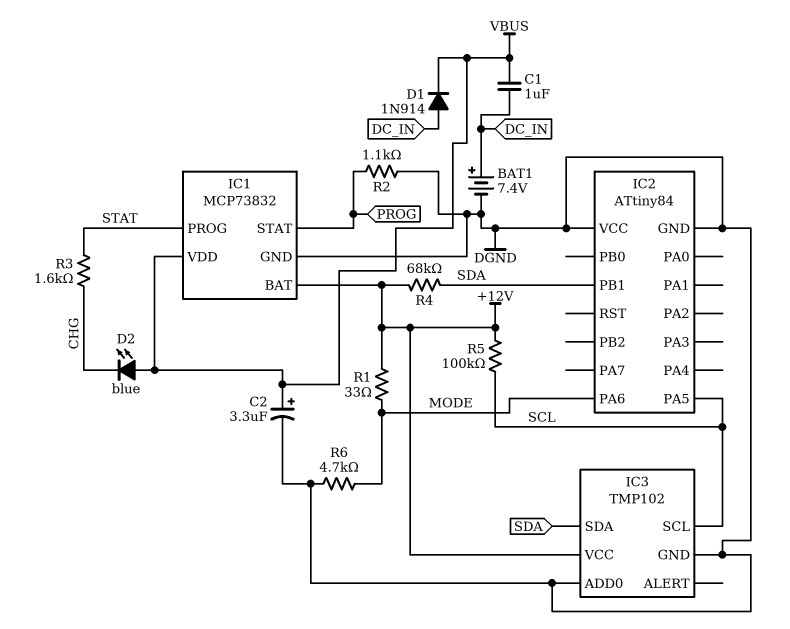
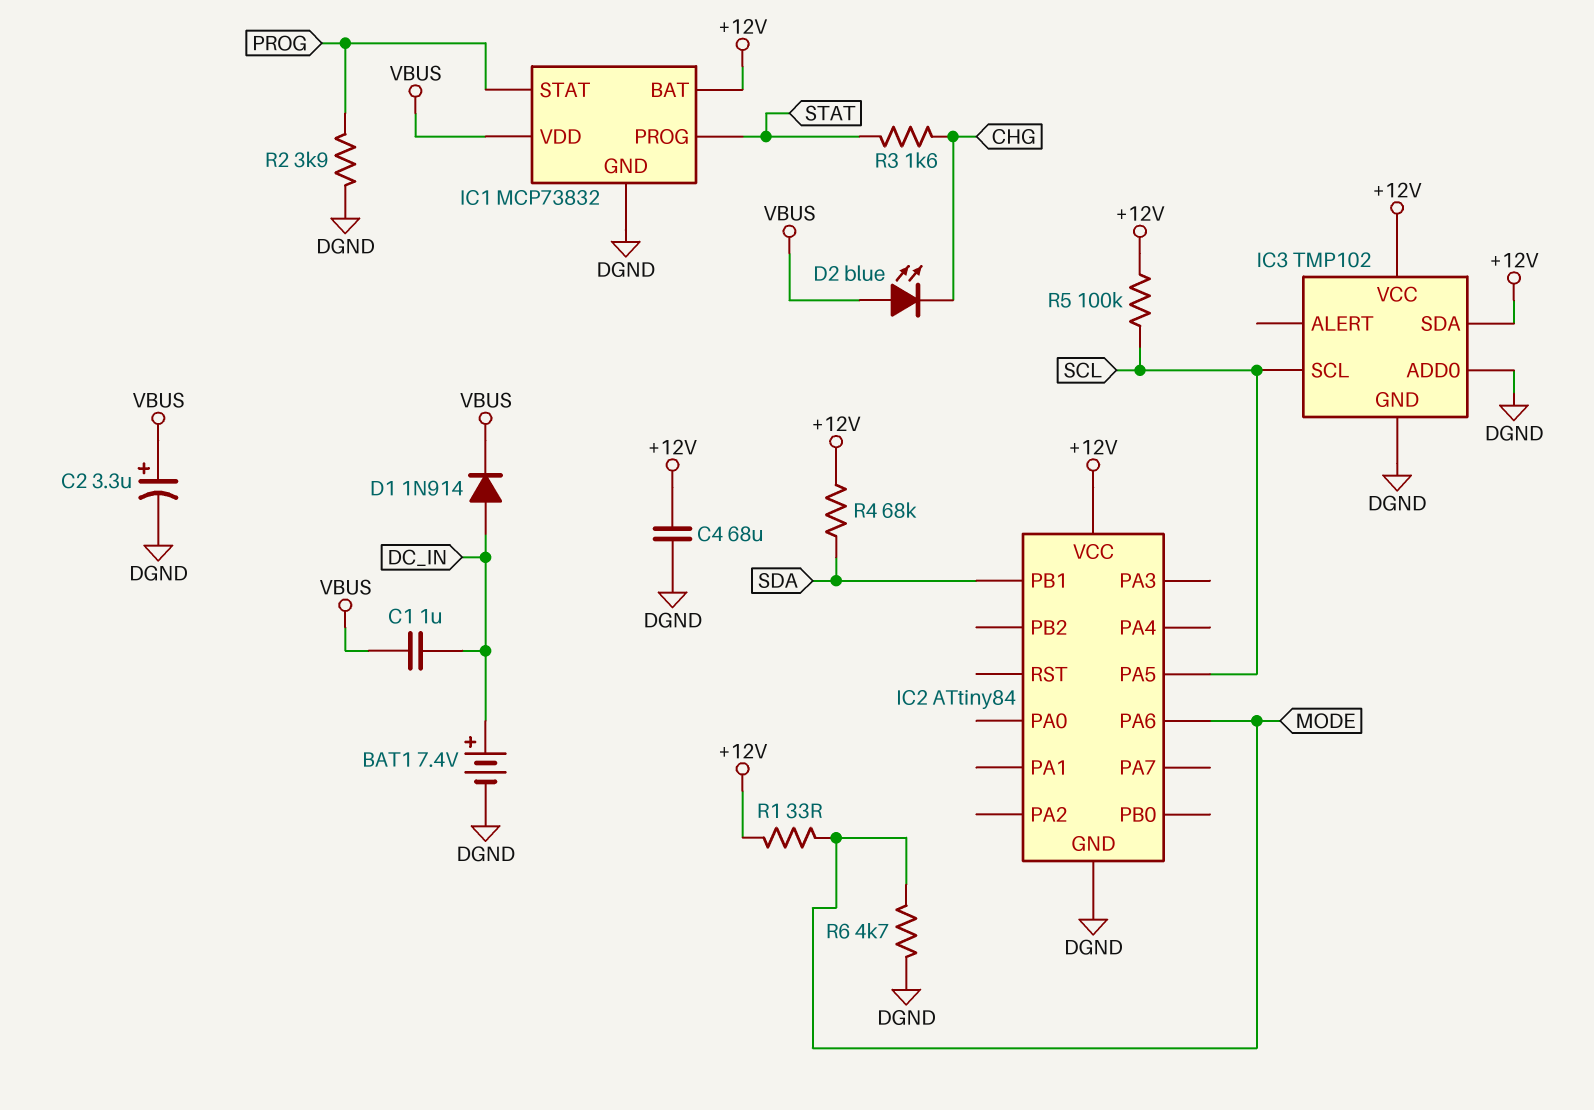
C4: none -> 68uF (+12V, DGND)
IC2 pin VCC: DGND -> +12V
IC3 pin SDA: SDA -> +12V
R2: 1.1k (DGND, PROG) -> 3.9k (DGND, PROG)

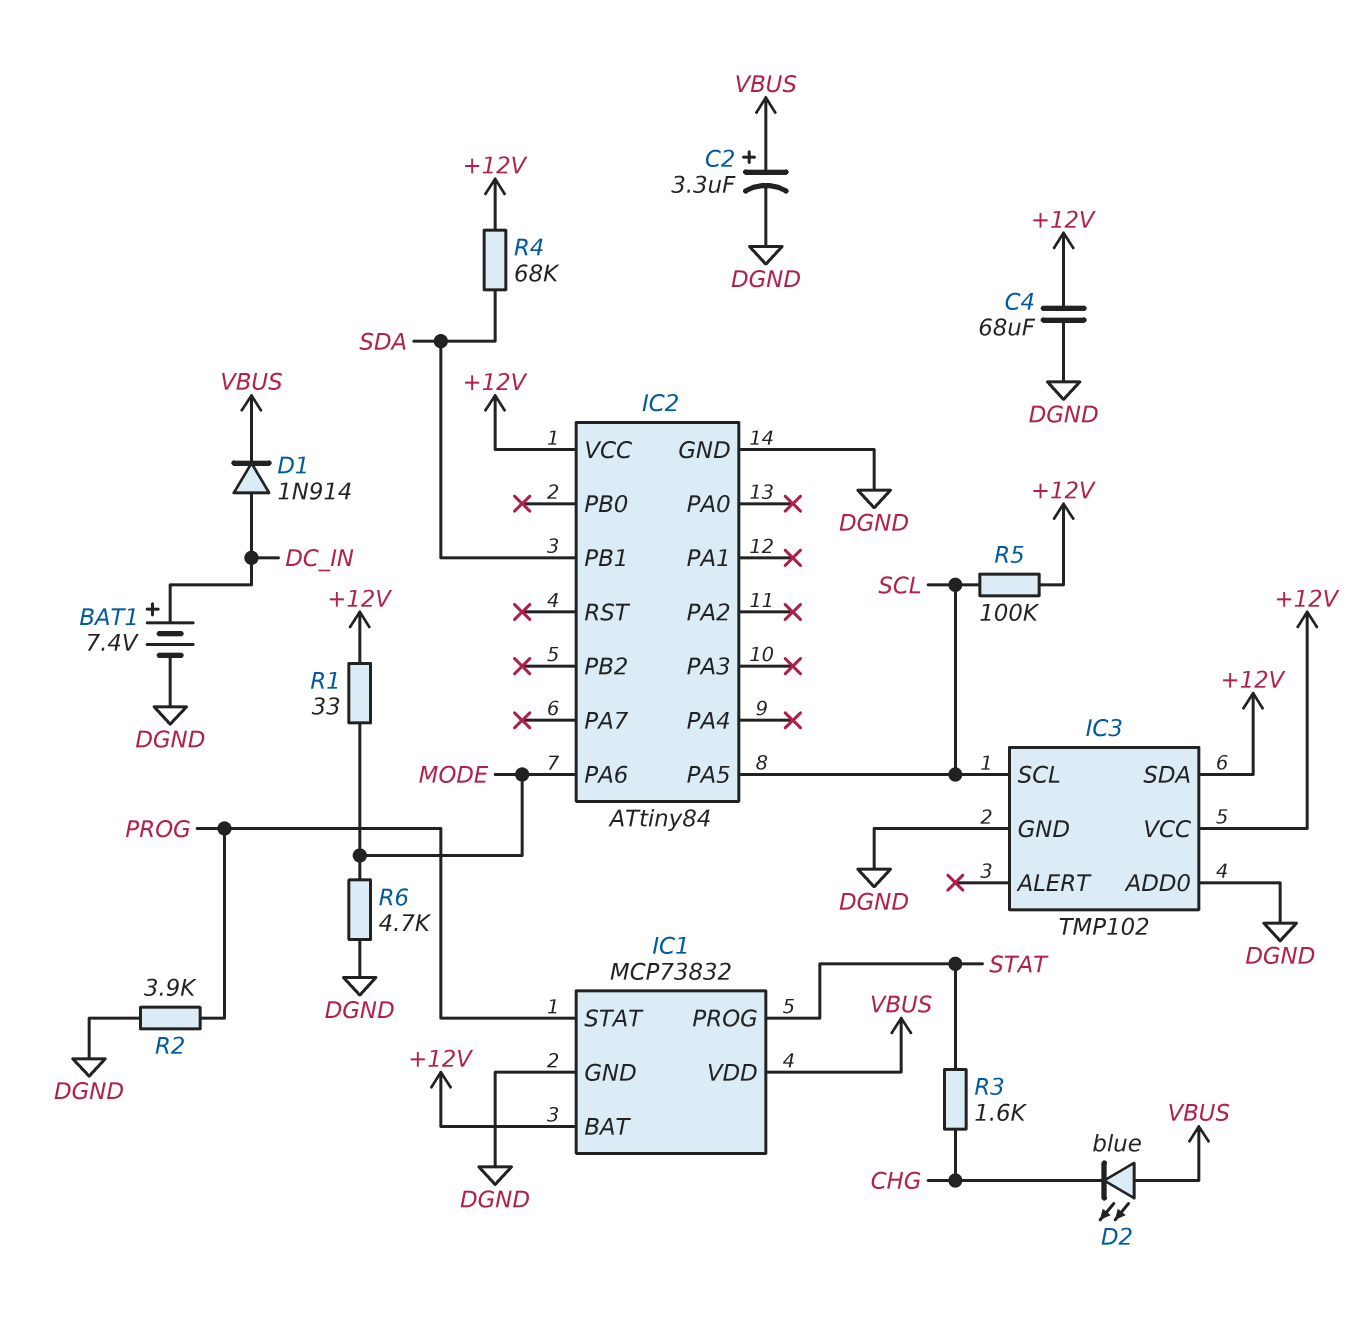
C1: 1uF (DC_IN, VBUS) -> none

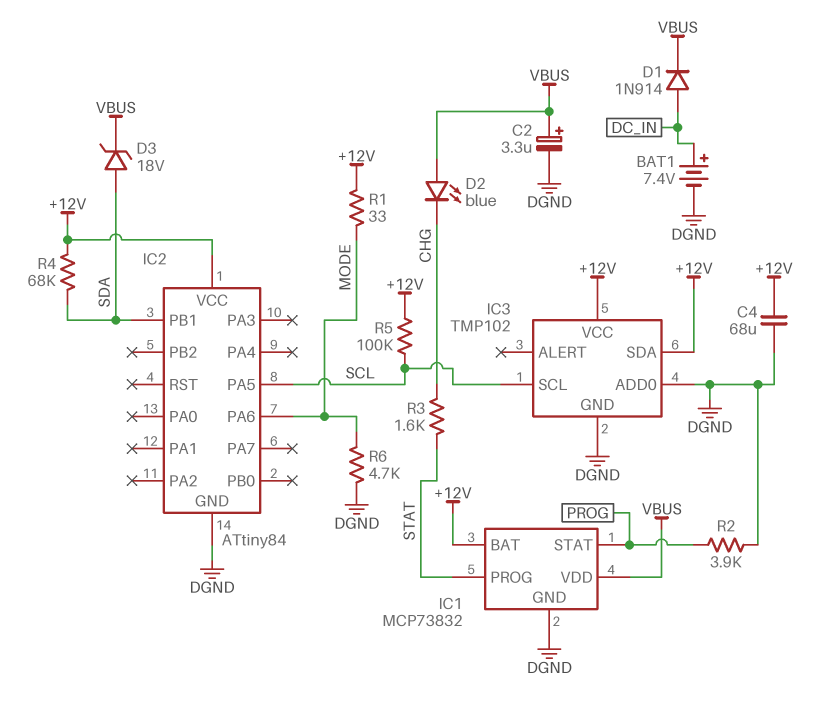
D3: none -> zener 18V (A SDA, K VBUS)

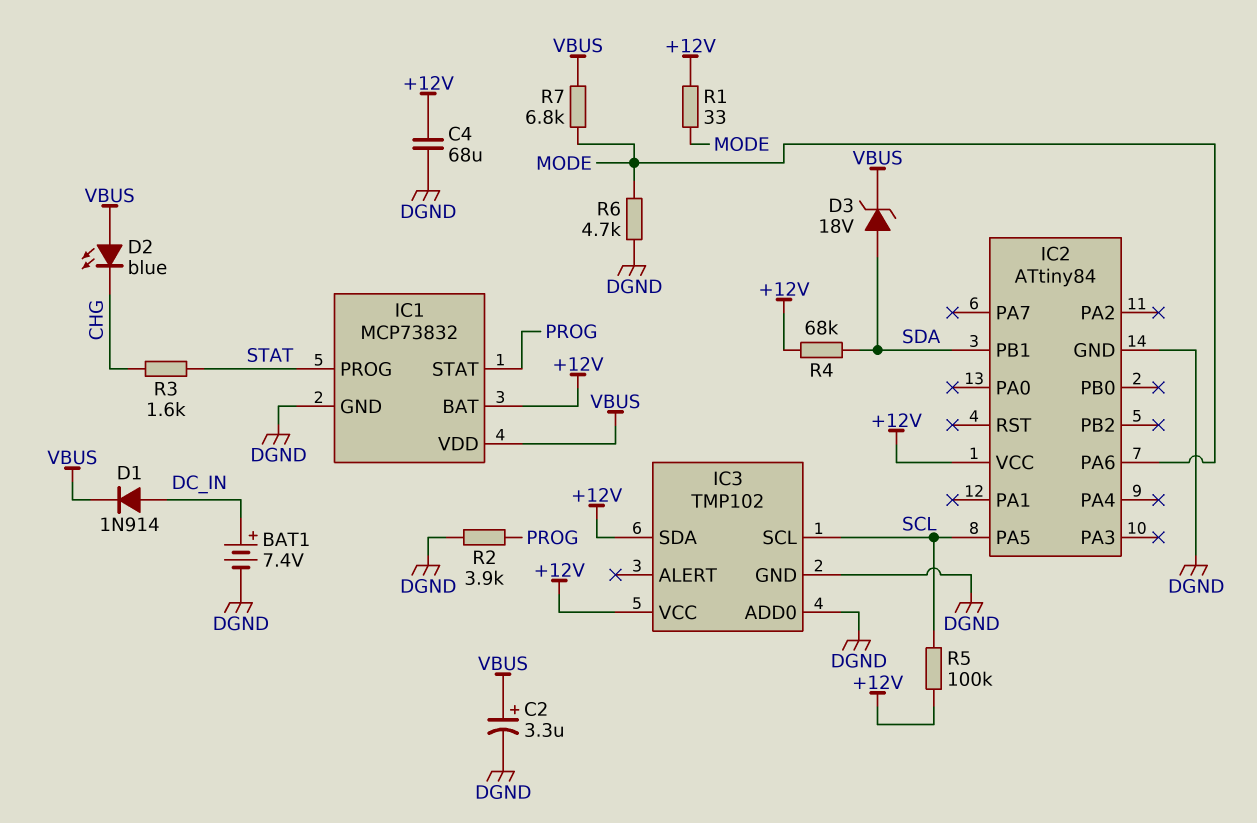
R7: none -> 6.8k (MODE, VBUS)

